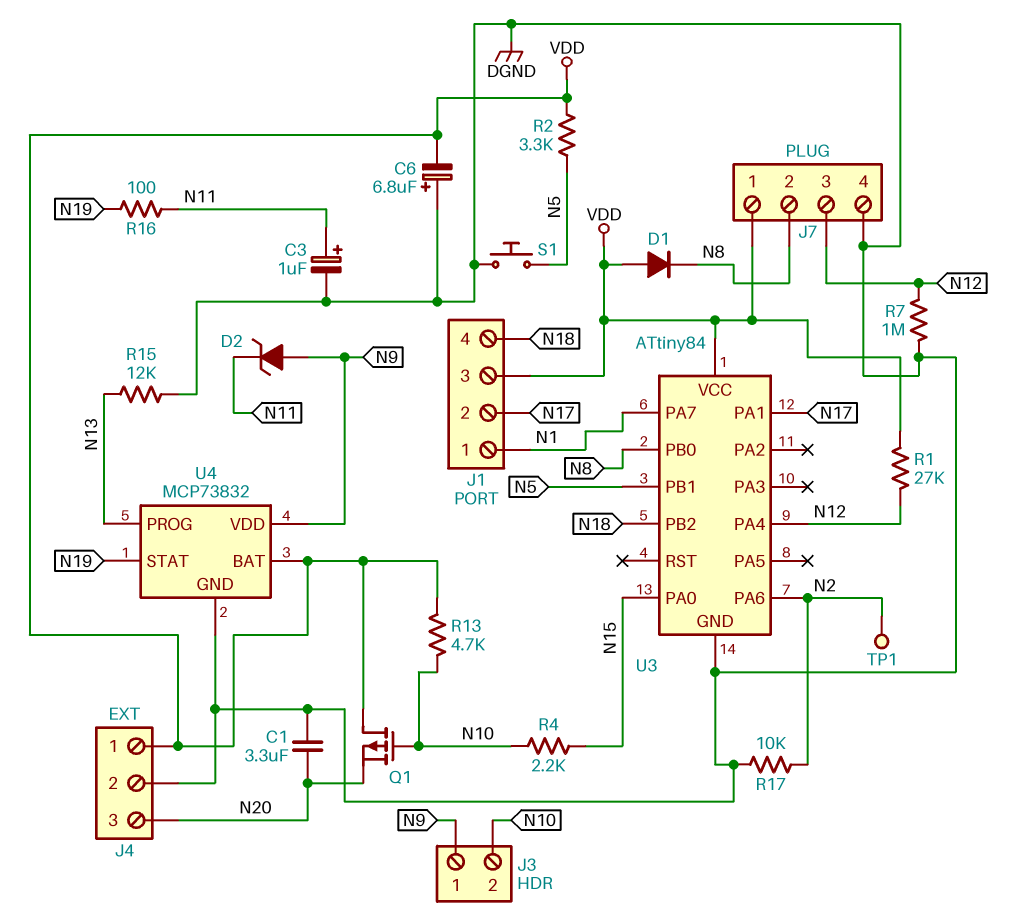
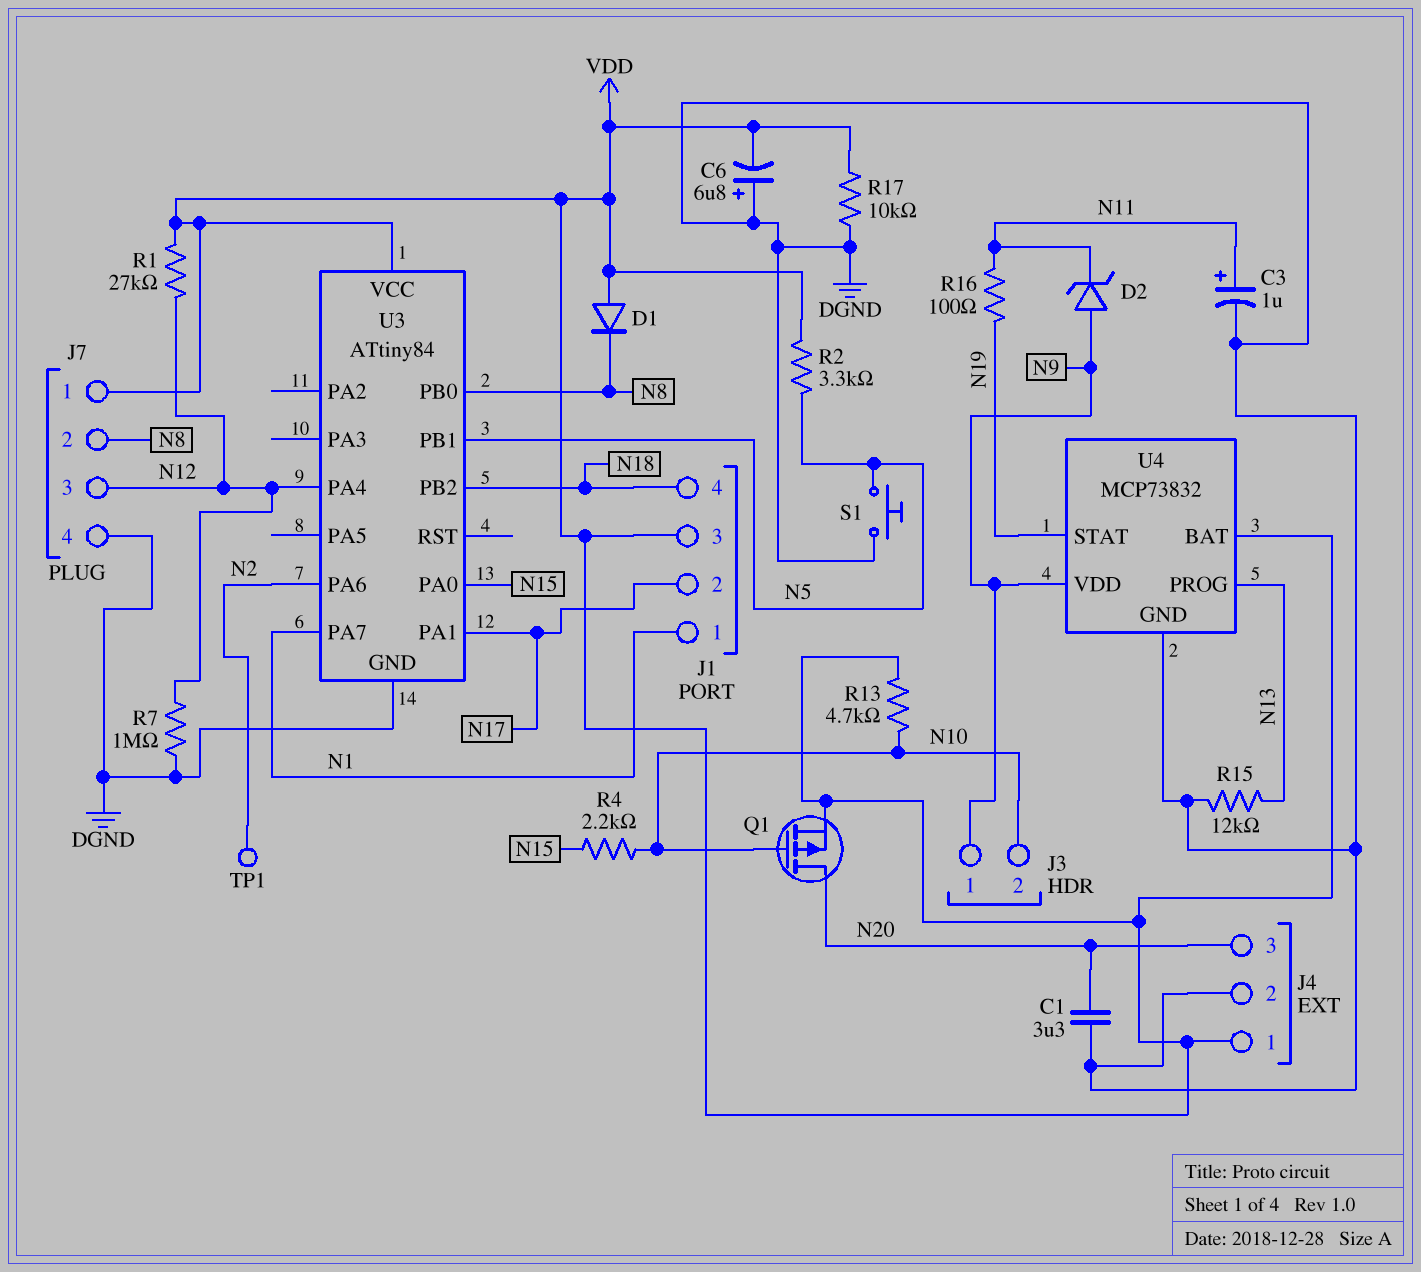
Q1: PMOS (G N10, D VDD, S N20) -> PMOS (G N10, D N20, S VDD)
R17: 10k (DGND, N2) -> 10k (DGND, VDD)

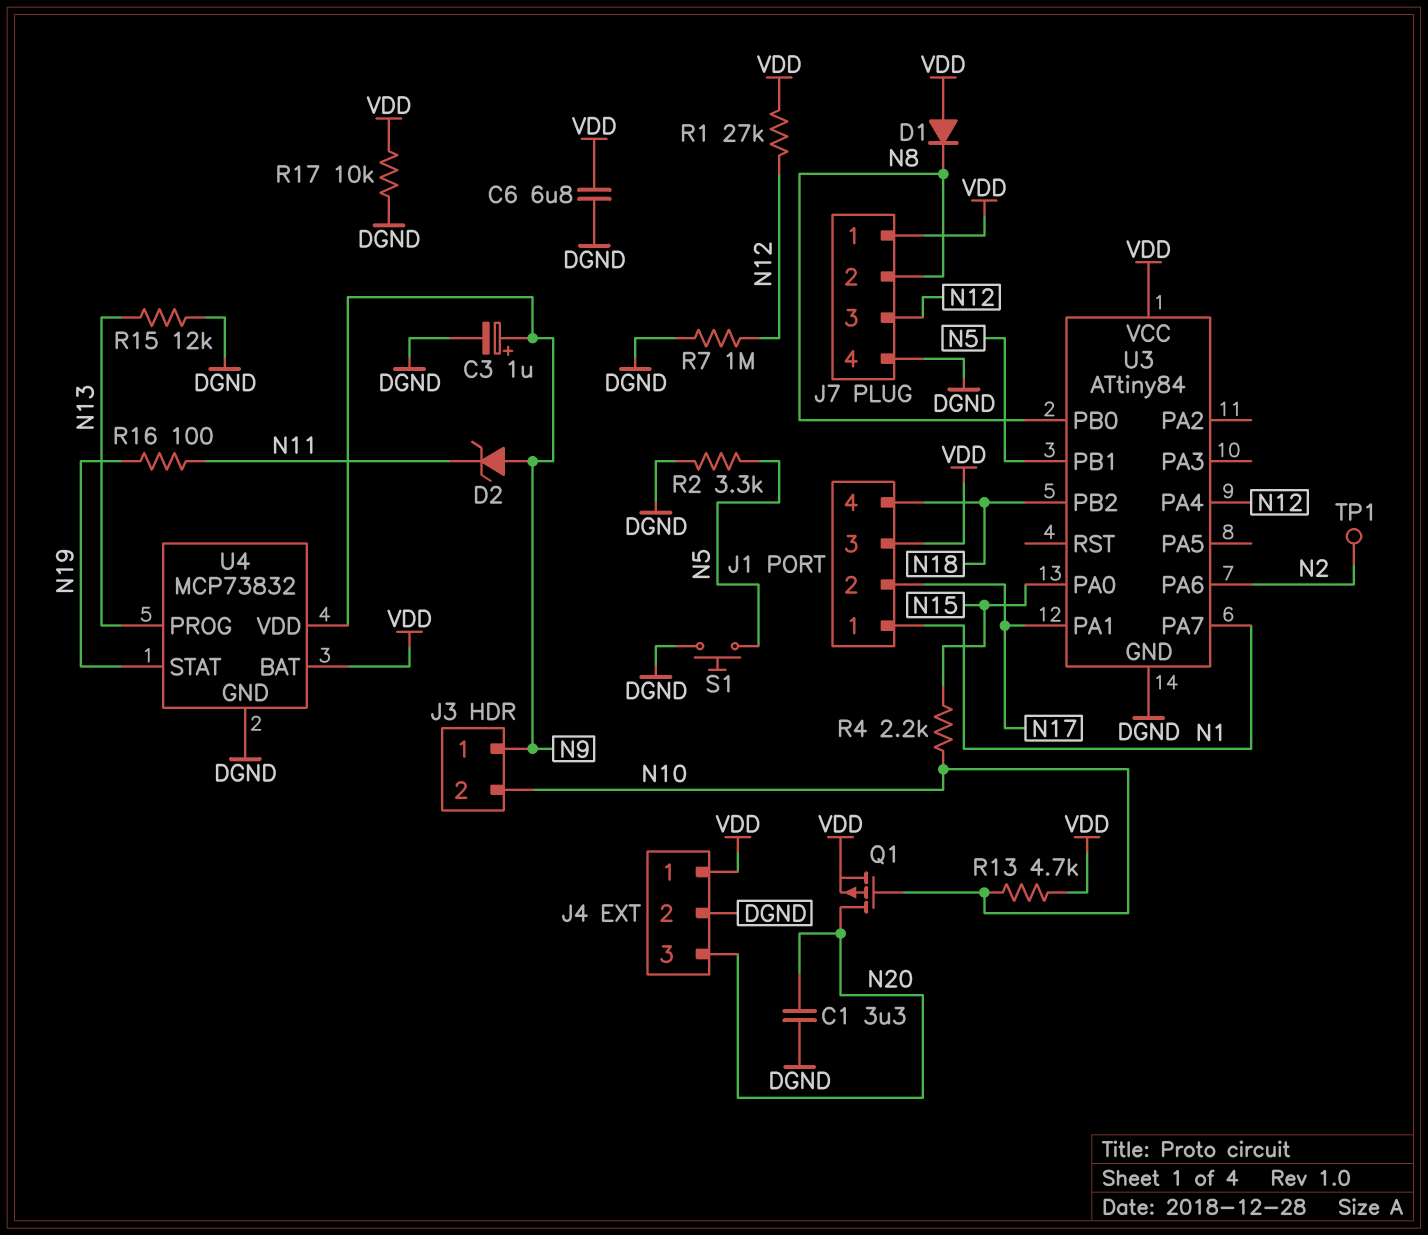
C3: 1uF (plus N11, minus DGND) -> 1uF (plus N9, minus DGND)
C6: 6.8uF (plus DGND, minus VDD) -> 6.8uF (DGND, VDD)
R2: 3.3k (N5, VDD) -> 3.3k (DGND, N5)

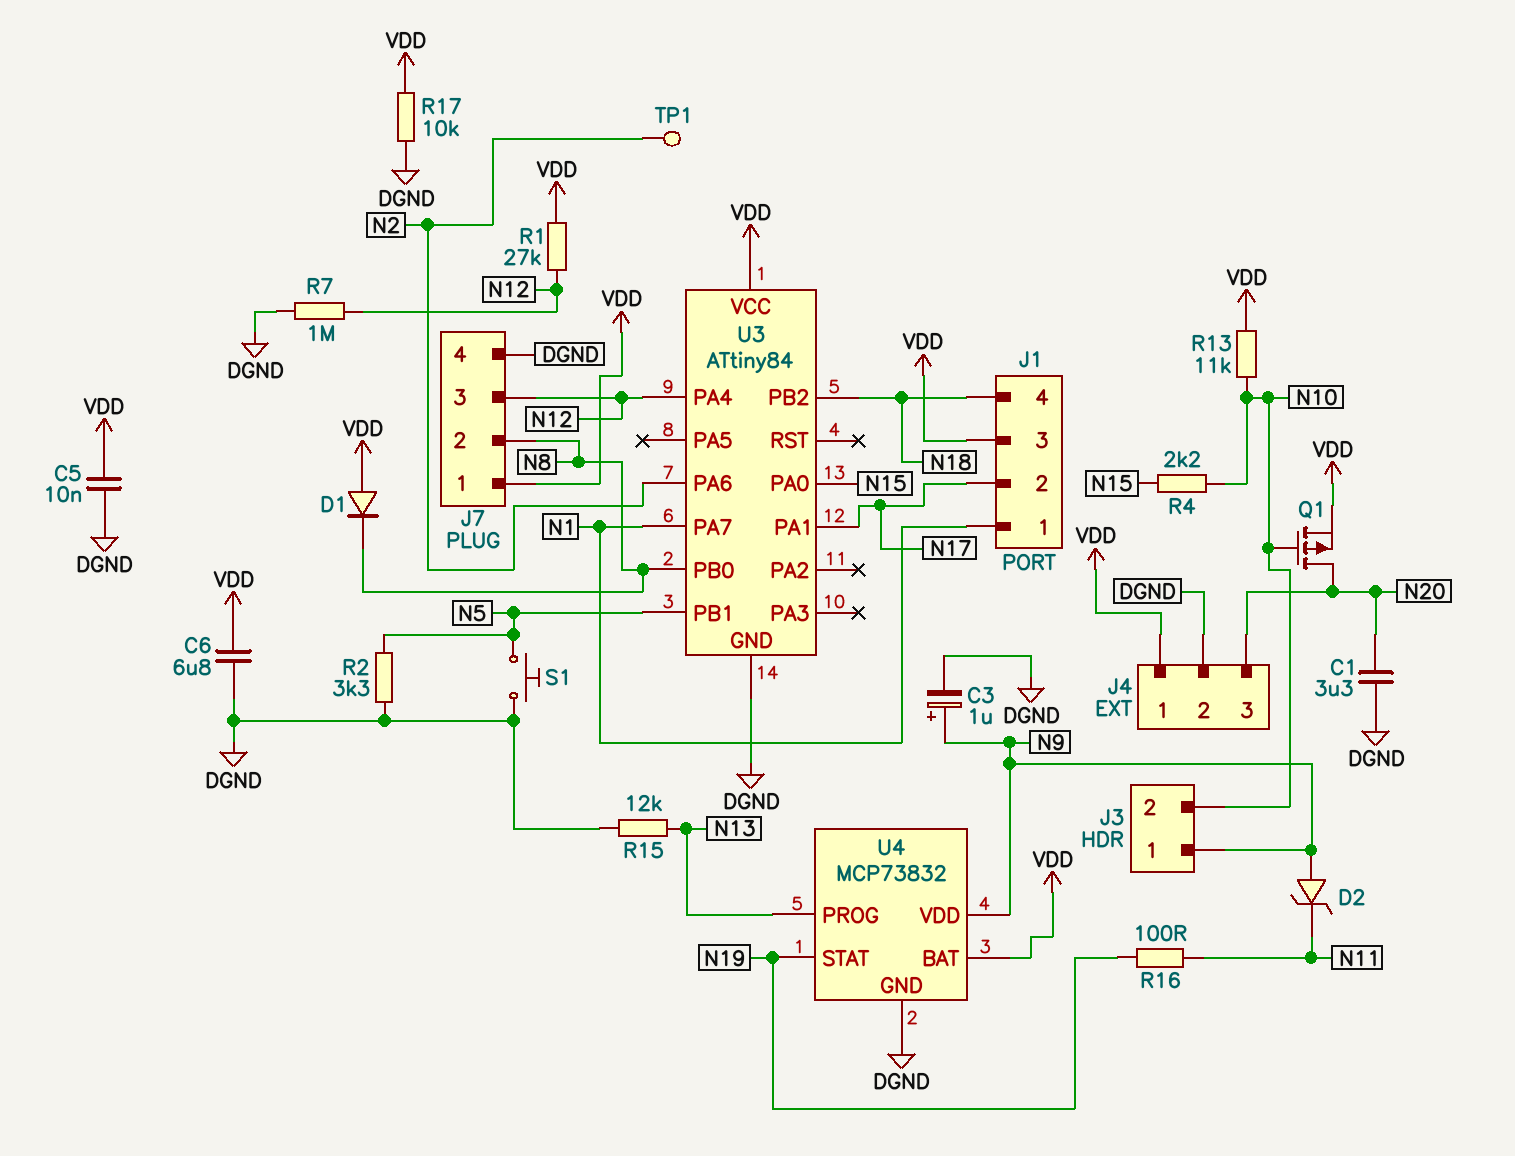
C5: none -> 10nF (DGND, VDD)
R13: 4.7k (N10, VDD) -> 11k (N10, VDD)

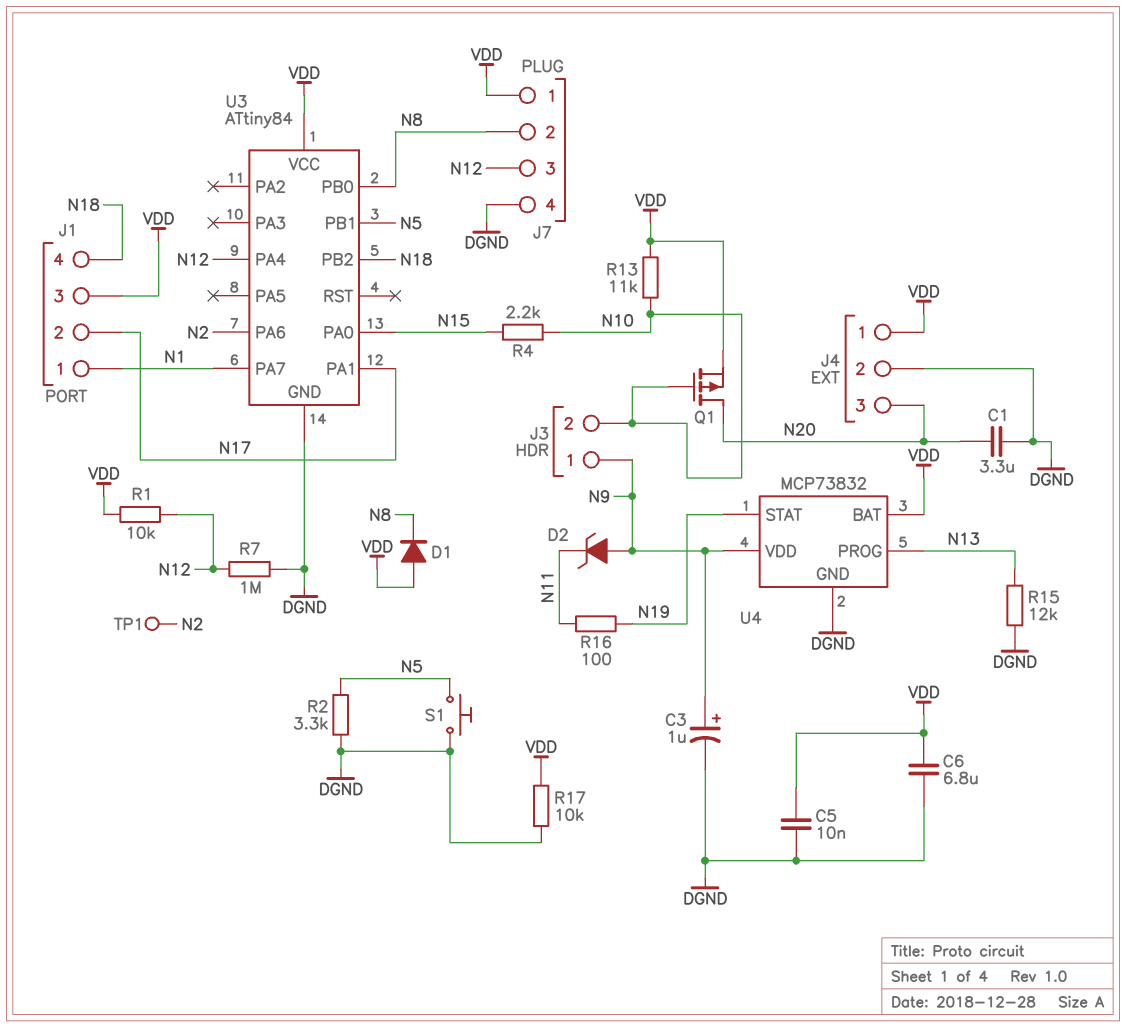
R1: 27k (N12, VDD) -> 10k (N12, VDD)

